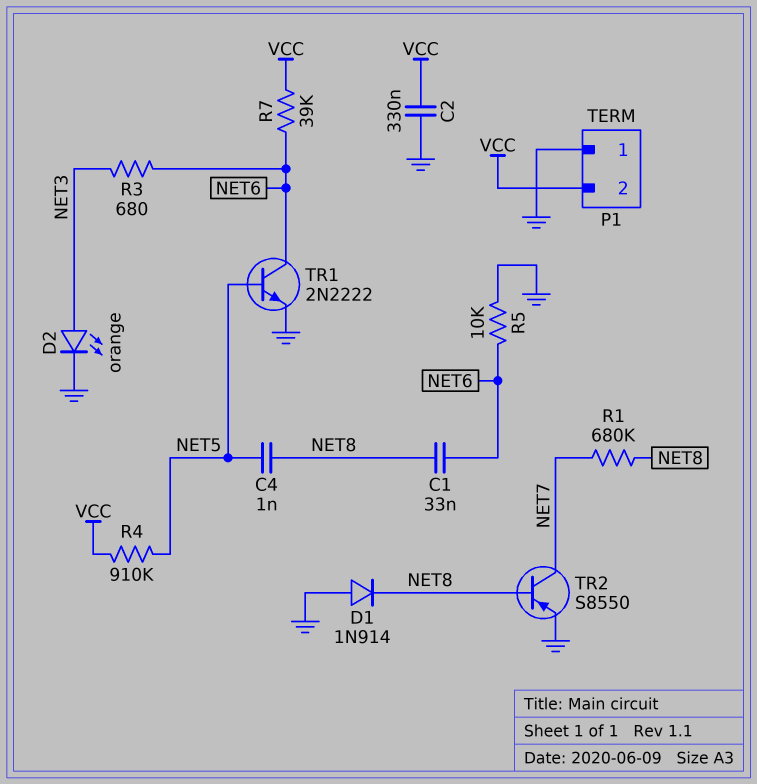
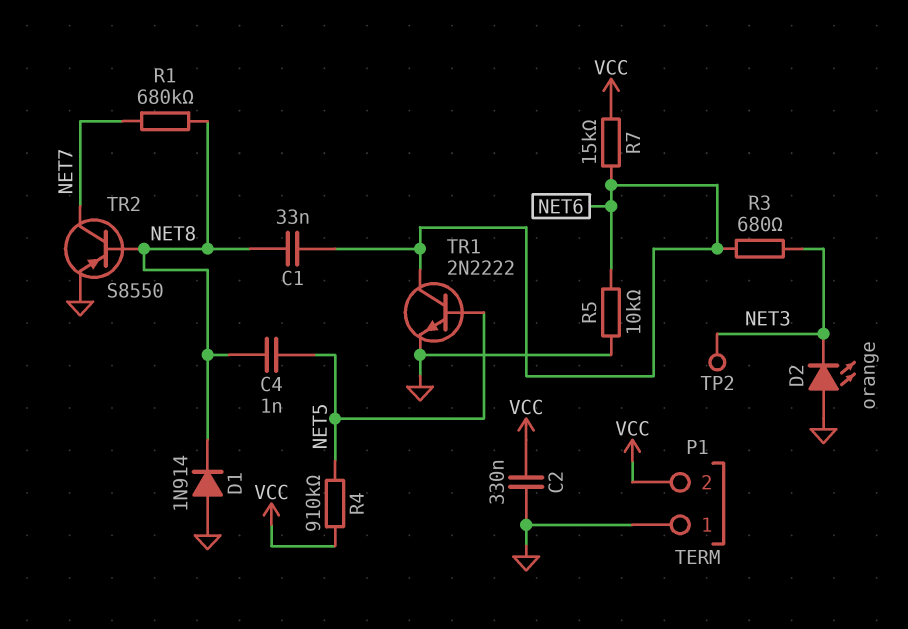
D2: LED orange (A NET3, K GND) -> LED orange (A GND, K NET3)
R7: 39k (NET6, VCC) -> 15k (NET6, VCC)
TP2: none -> test point (NET3)

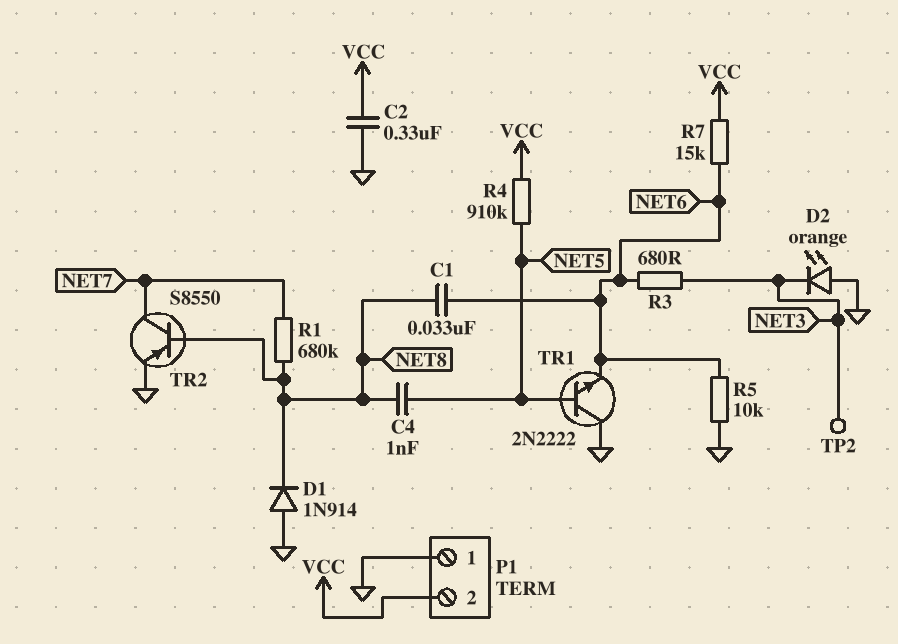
TR1: NPN 2N2222 (B NET5, C NET6, E GND) -> NPN 2N2222 (B NET5, C GND, E NET6)

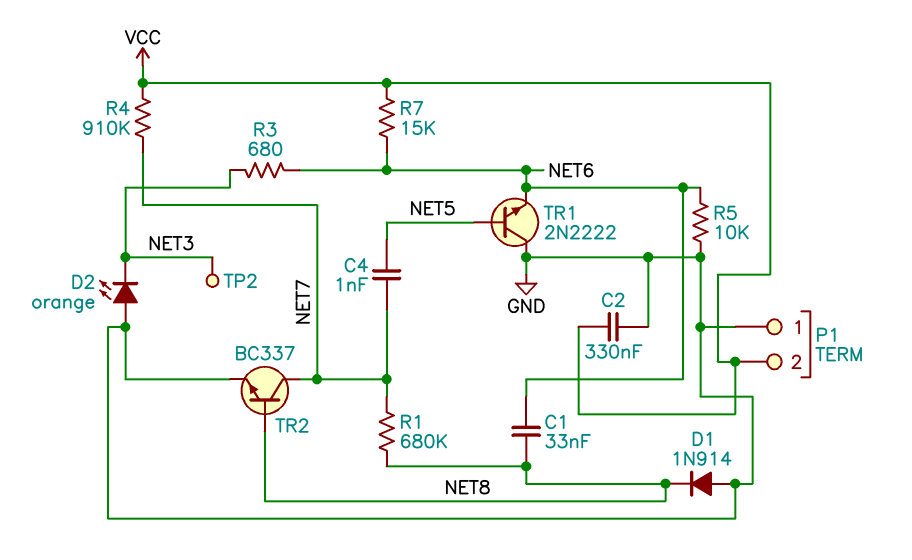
C4: 1nF (NET5, NET8) -> 1nF (NET5, NET7)
R4: 910k (NET5, VCC) -> 910k (NET7, VCC)
TR2: PNP S8550 (B NET8, C NET7, E GND) -> NPN BC337 (B NET8, C NET7, E GND)

